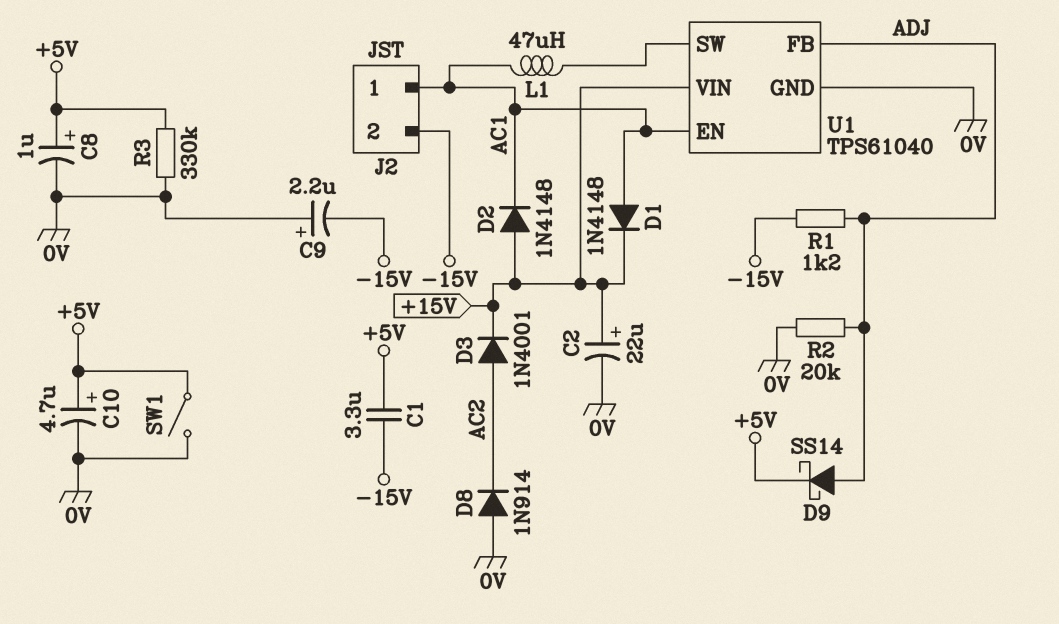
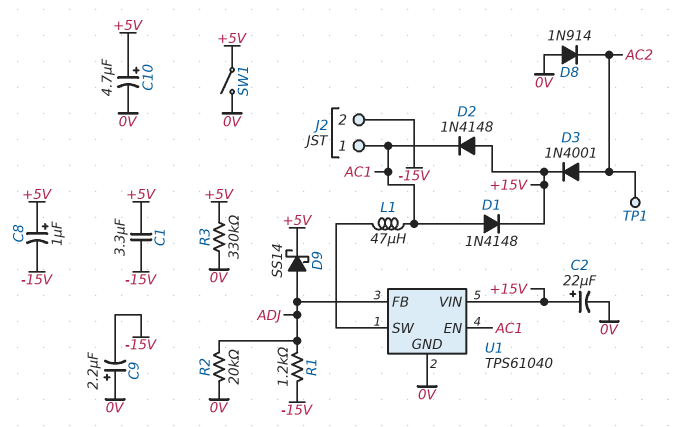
C8: 1uF (plus +5V, minus 0V) -> 1uF (plus +5V, minus -15V)
TP1: none -> test point (AC2)

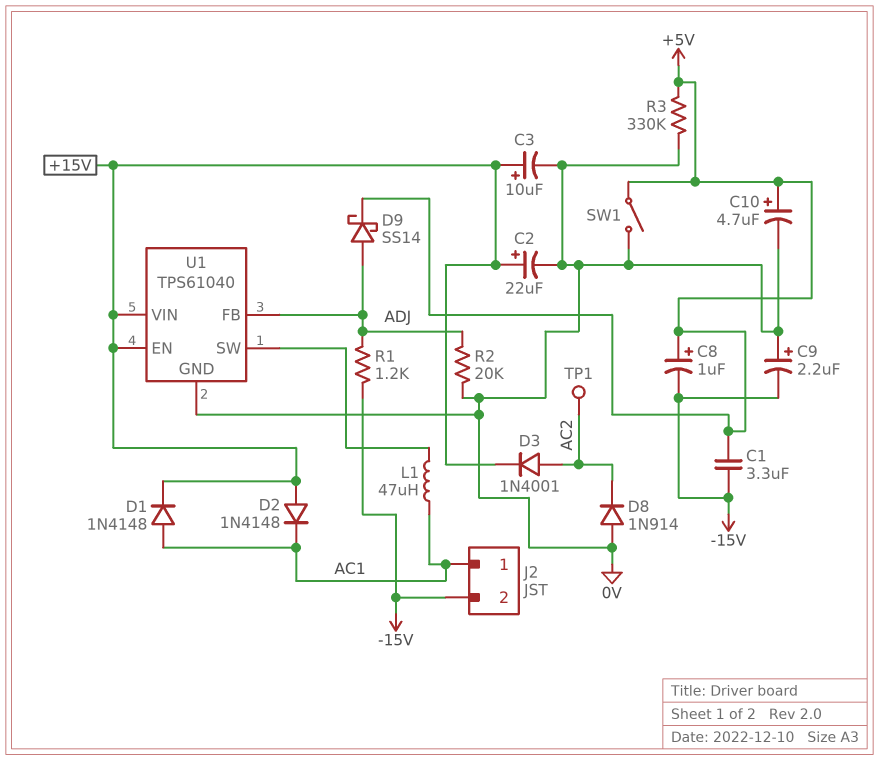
C3: none -> 10uF (plus +15V, minus 0V)
U1 pin EN: AC1 -> +15V

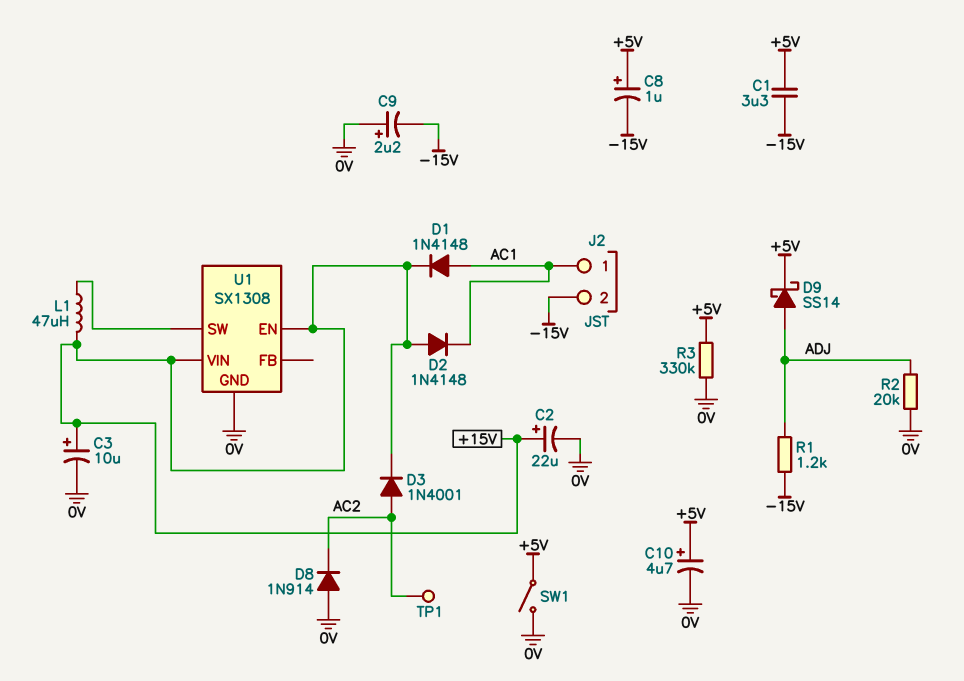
L1: 47uH (AC1, U1/SW) -> 47uH (+15V, U1/SW)
U1: TPS61040 -> SX1308
U1 pin FB: ADJ -> none

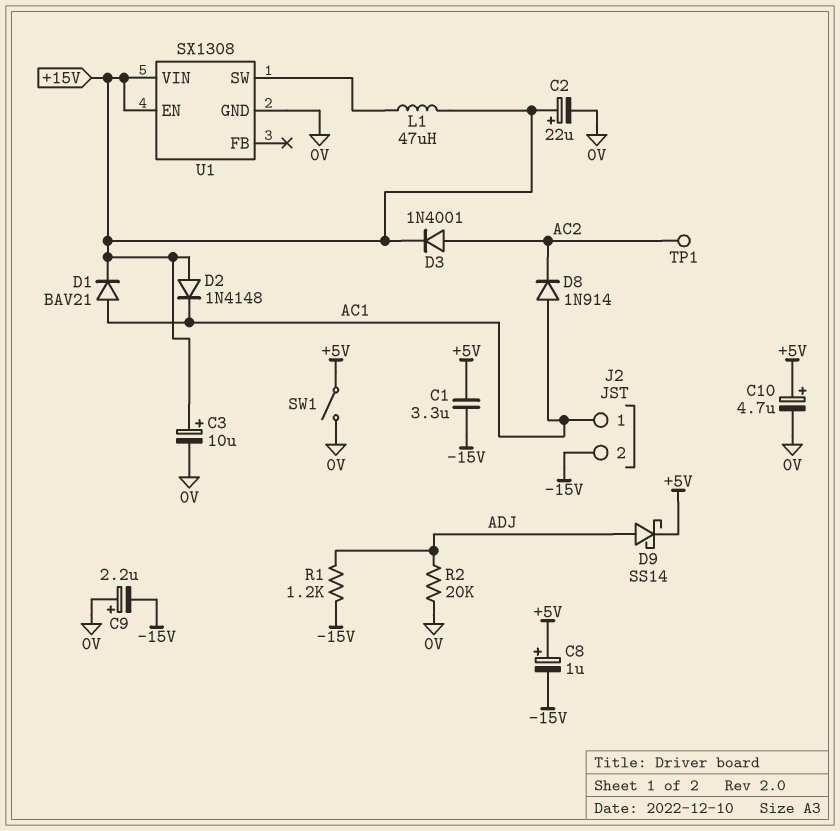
D1: diode 1N4148 (A AC1, K +15V) -> diode BAV21 (A AC1, K +15V)
D8: diode 1N914 (A 0V, K AC2) -> diode 1N914 (A AC1, K AC2)
R3: 330k (+5V, 0V) -> none

